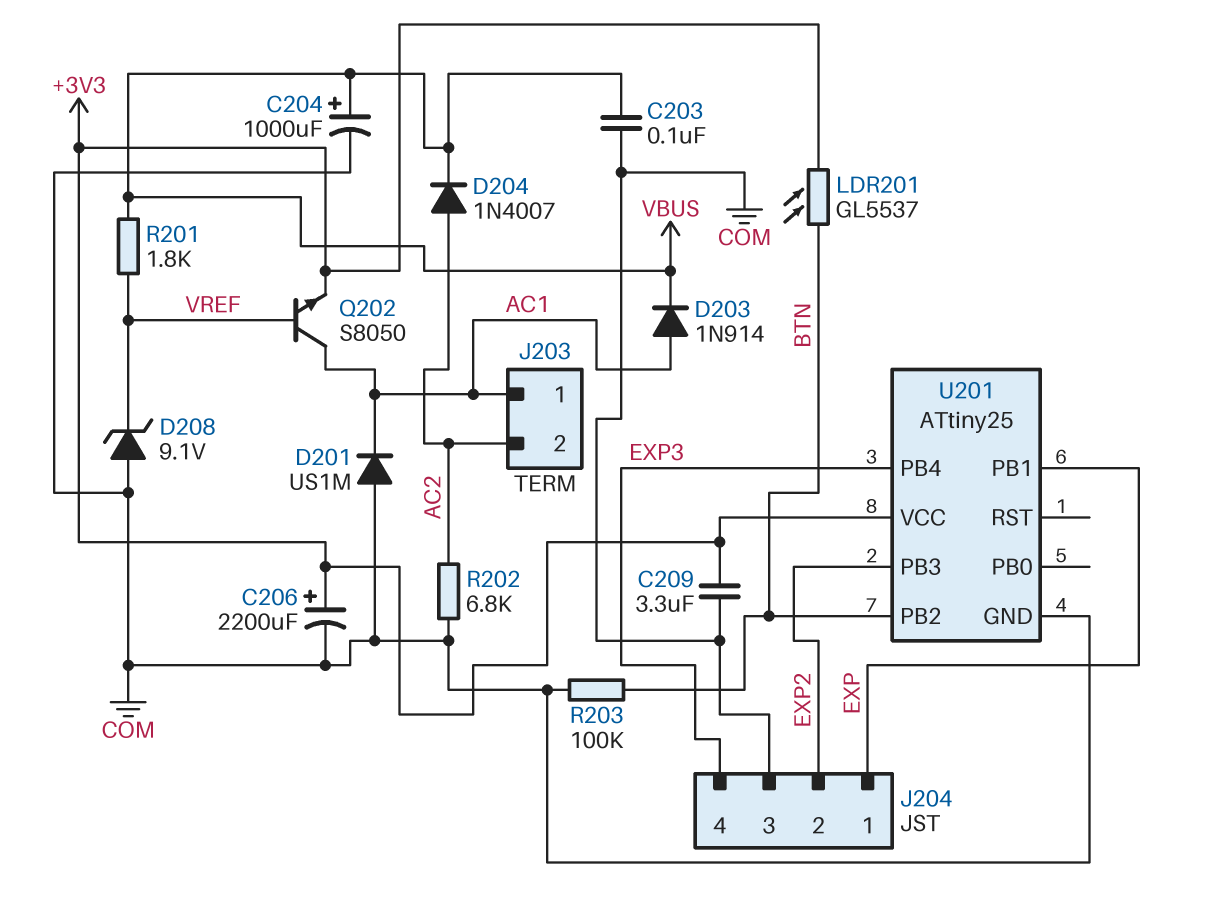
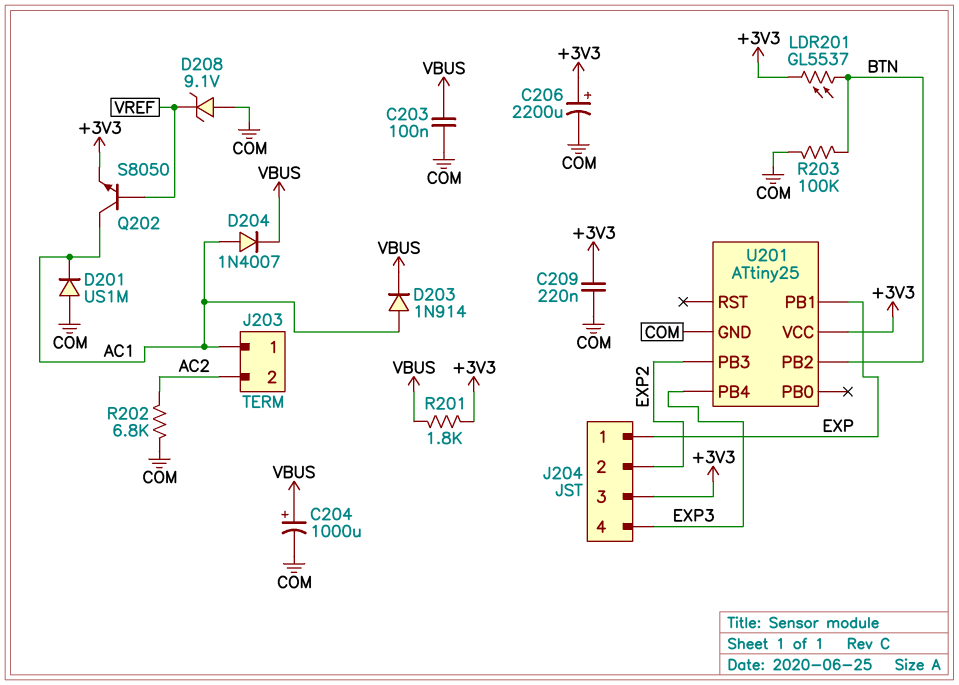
C209: 3.3uF (+3V3, COM) -> 220nF (+3V3, COM)
D204: diode 1N4007 (A AC2, K VBUS) -> diode 1N4007 (A AC1, K VBUS)
J204 pin 3: COM -> +3V3
R201: 1.8k (VBUS, VREF) -> 1.8k (+3V3, VBUS)

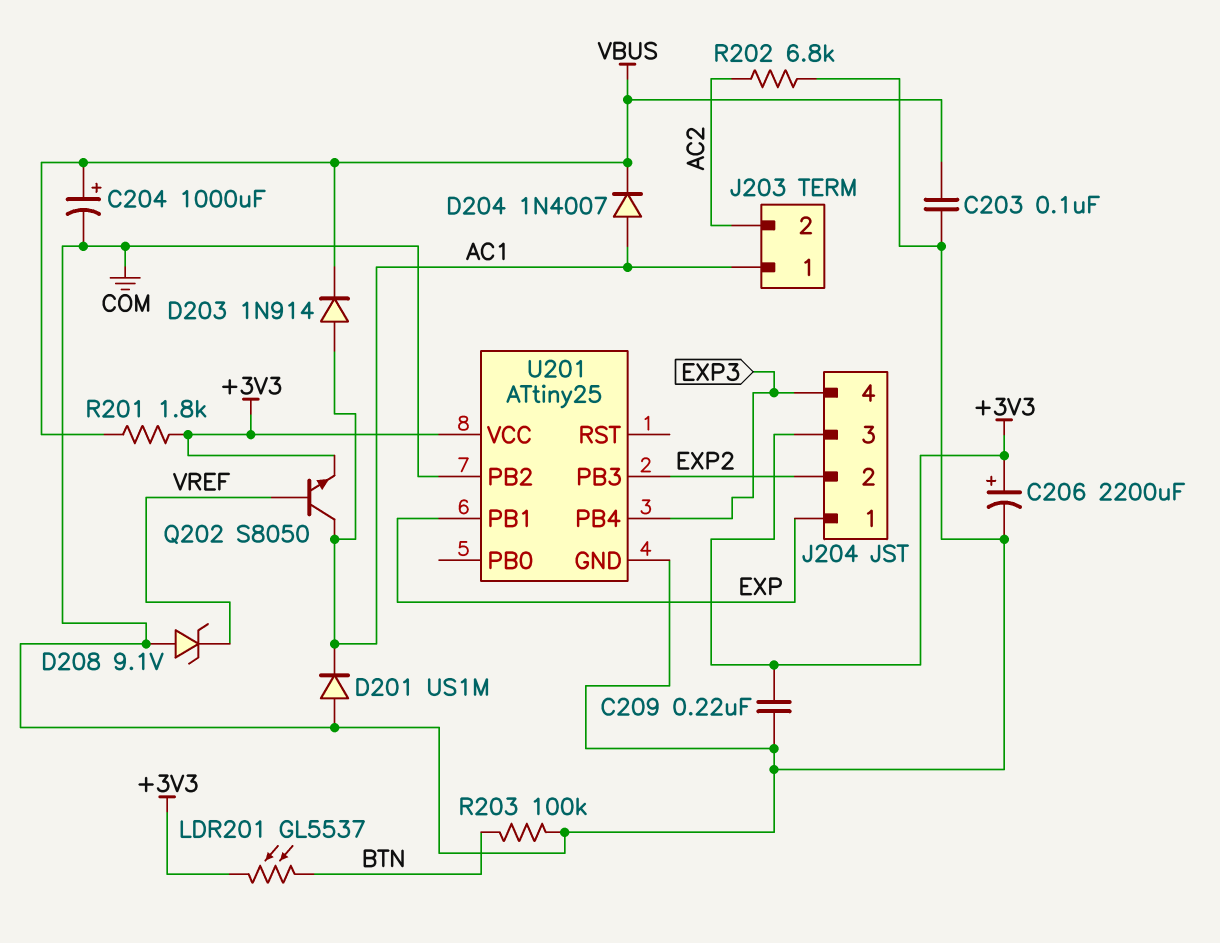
U201 pin PB2: BTN -> COM

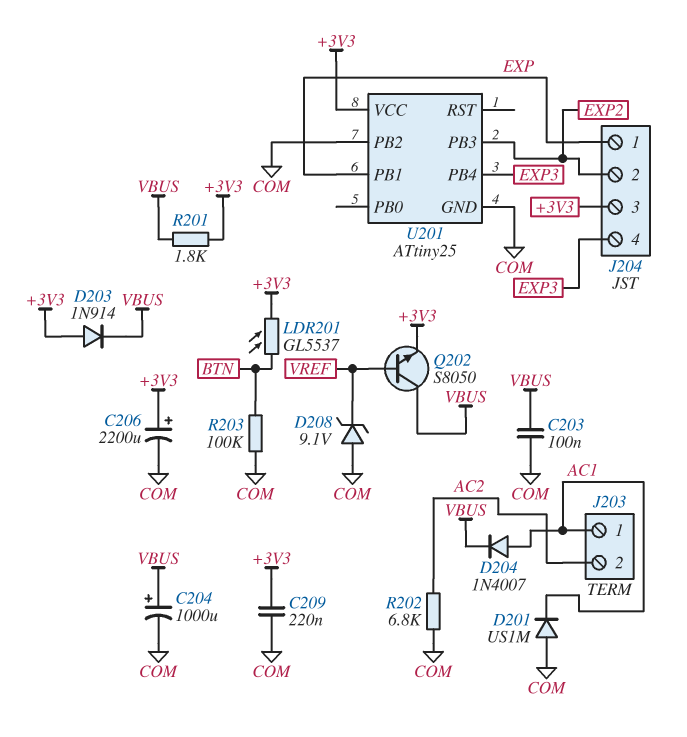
D203: diode 1N914 (A AC1, K VBUS) -> diode 1N914 (A +3V3, K VBUS)
Q202: NPN S8050 (B VREF, C AC1, E +3V3) -> NPN S8050 (B VREF, C VBUS, E +3V3)

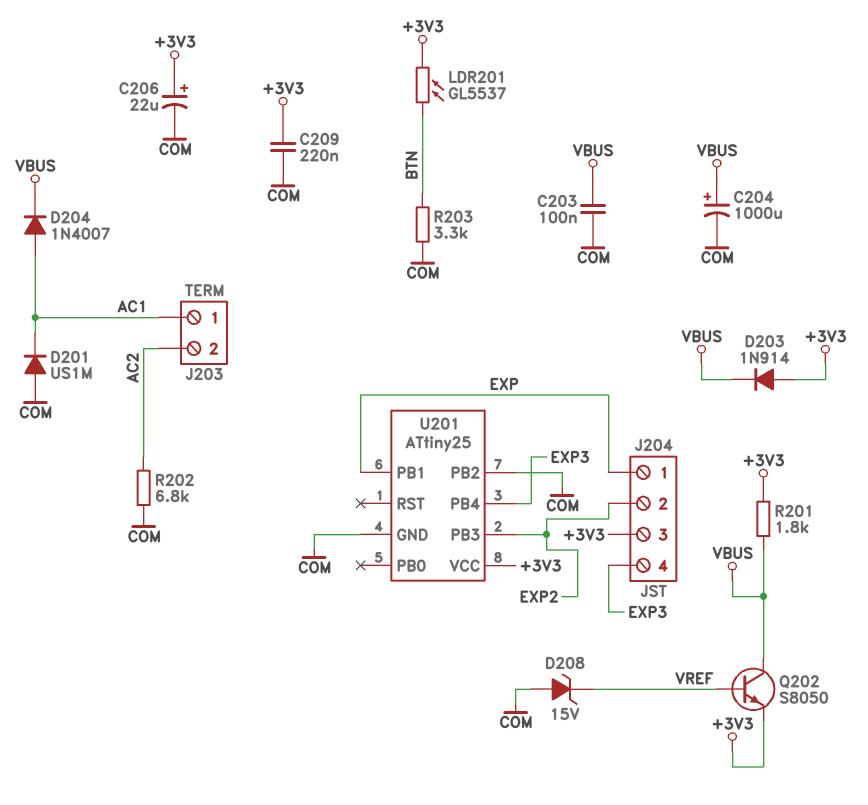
C206: 2200uF (plus +3V3, minus COM) -> 22uF (plus +3V3, minus COM)
D208: zener 9.1V (A COM, K VREF) -> zener 15V (A COM, K VREF)
R203: 100k (BTN, COM) -> 3.3k (BTN, COM)

